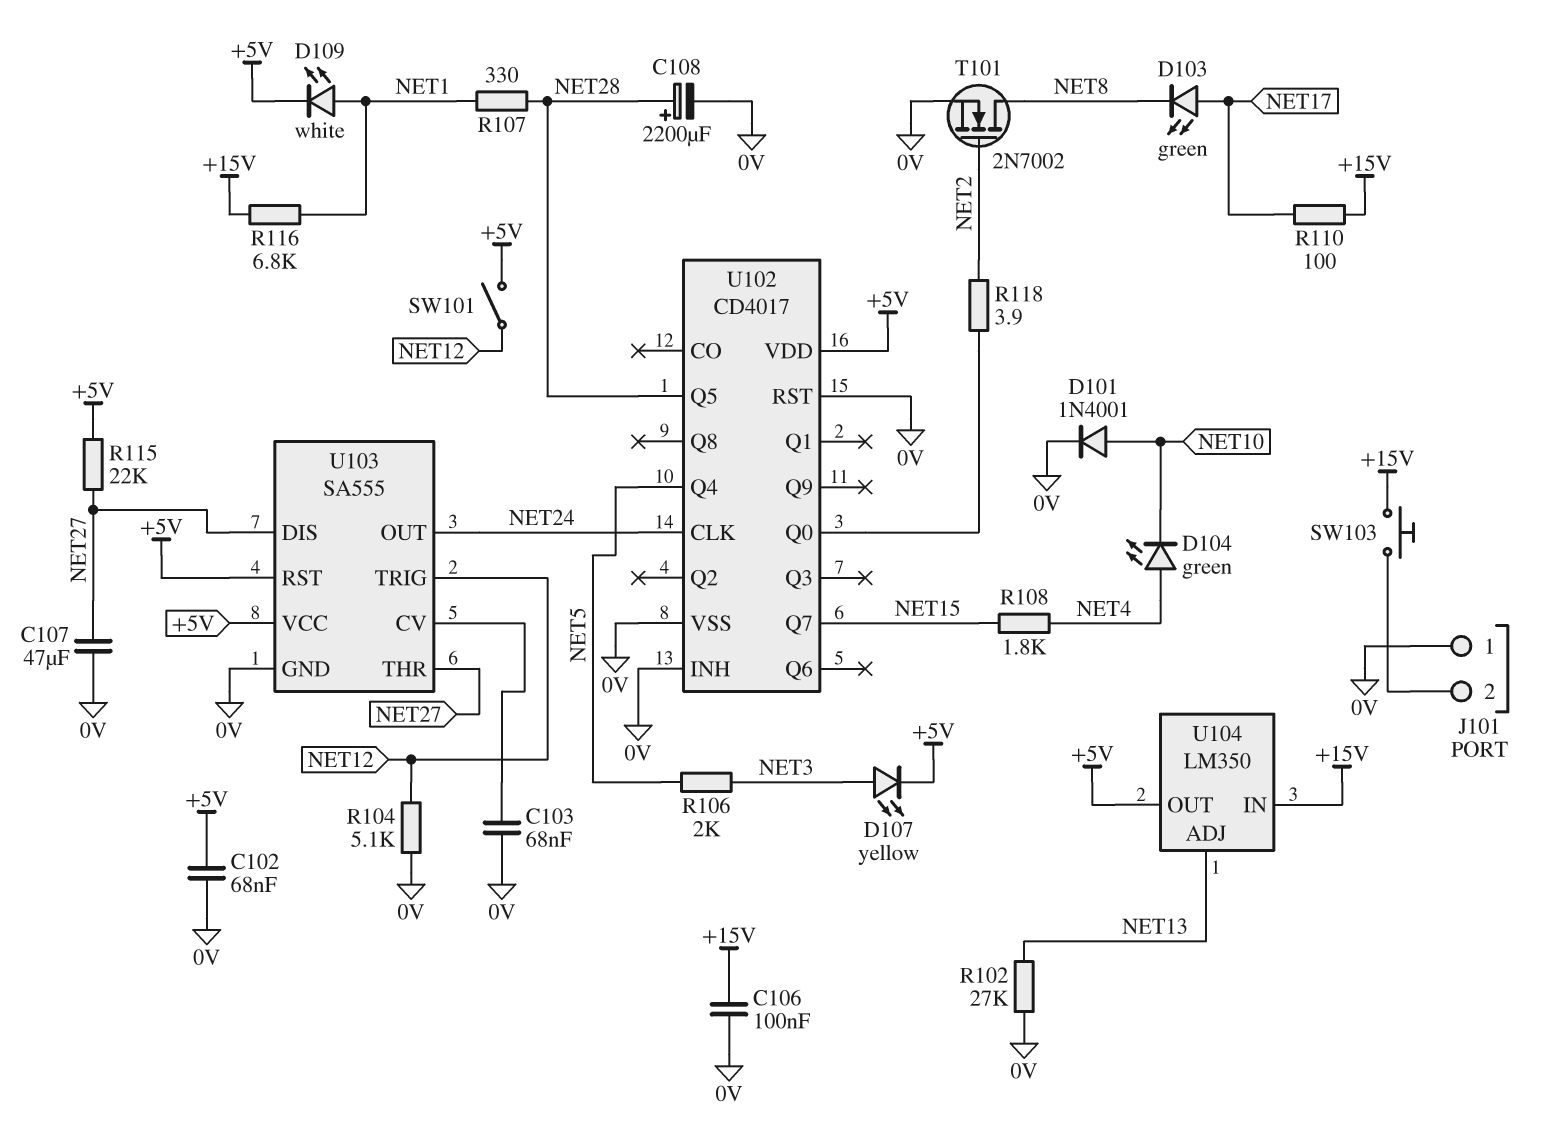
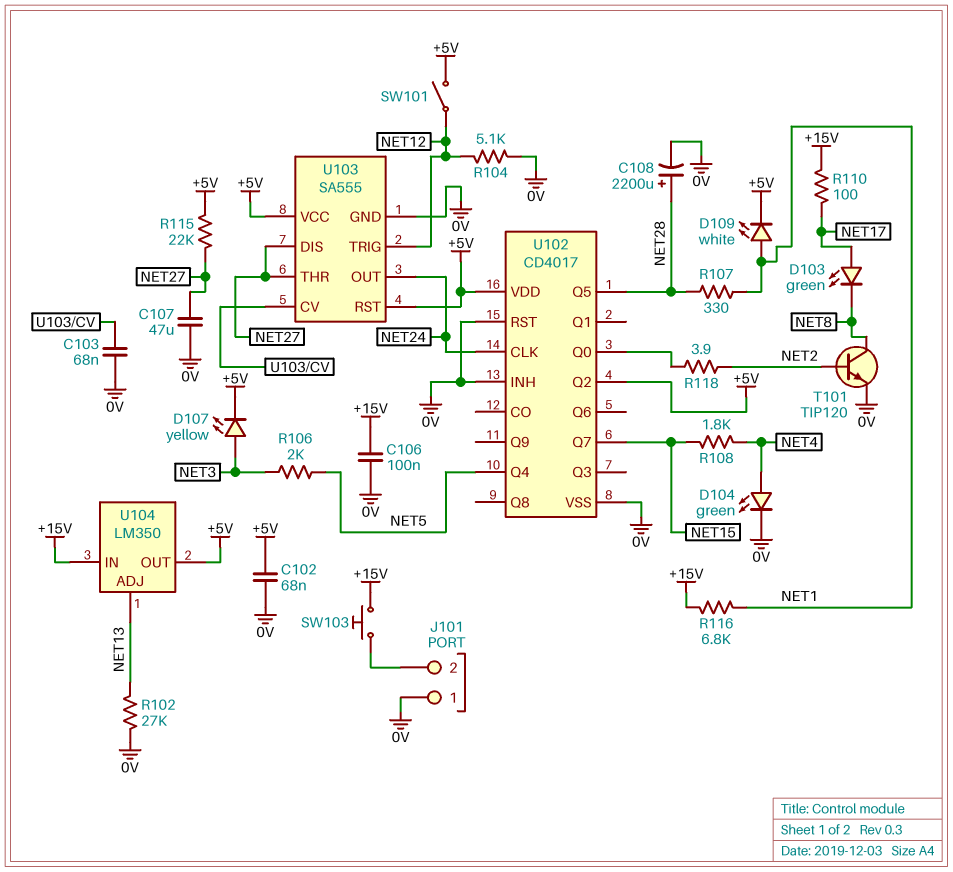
D101: diode 1N4001 (A NET10, K 0V) -> none
D104: LED green (A NET4, K NET10) -> LED green (A NET4, K 0V)
T101: NMOS 2N7002 (G NET2, D NET8, S 0V) -> NPN TIP120 (B NET2, C NET8, E 0V)
U102 pin Q2: none -> +5V

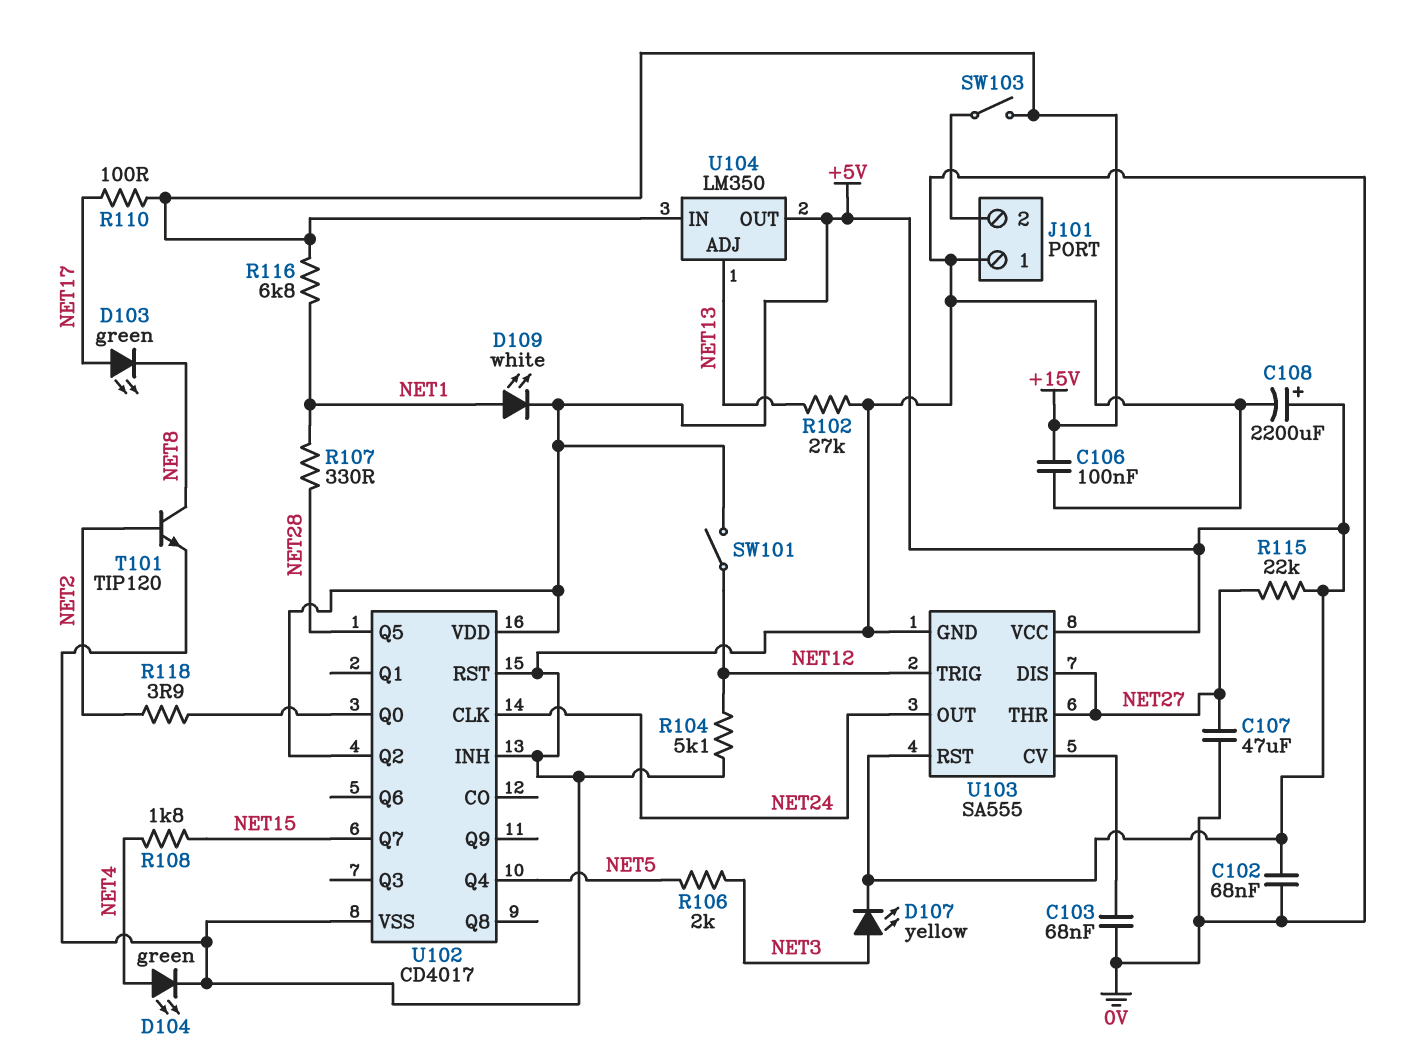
C108: 2200uF (plus NET28, minus 0V) -> 2200uF (plus +5V, minus 0V)
SW103: button (+15V, J101/2) -> switch (+15V, J101/2)

